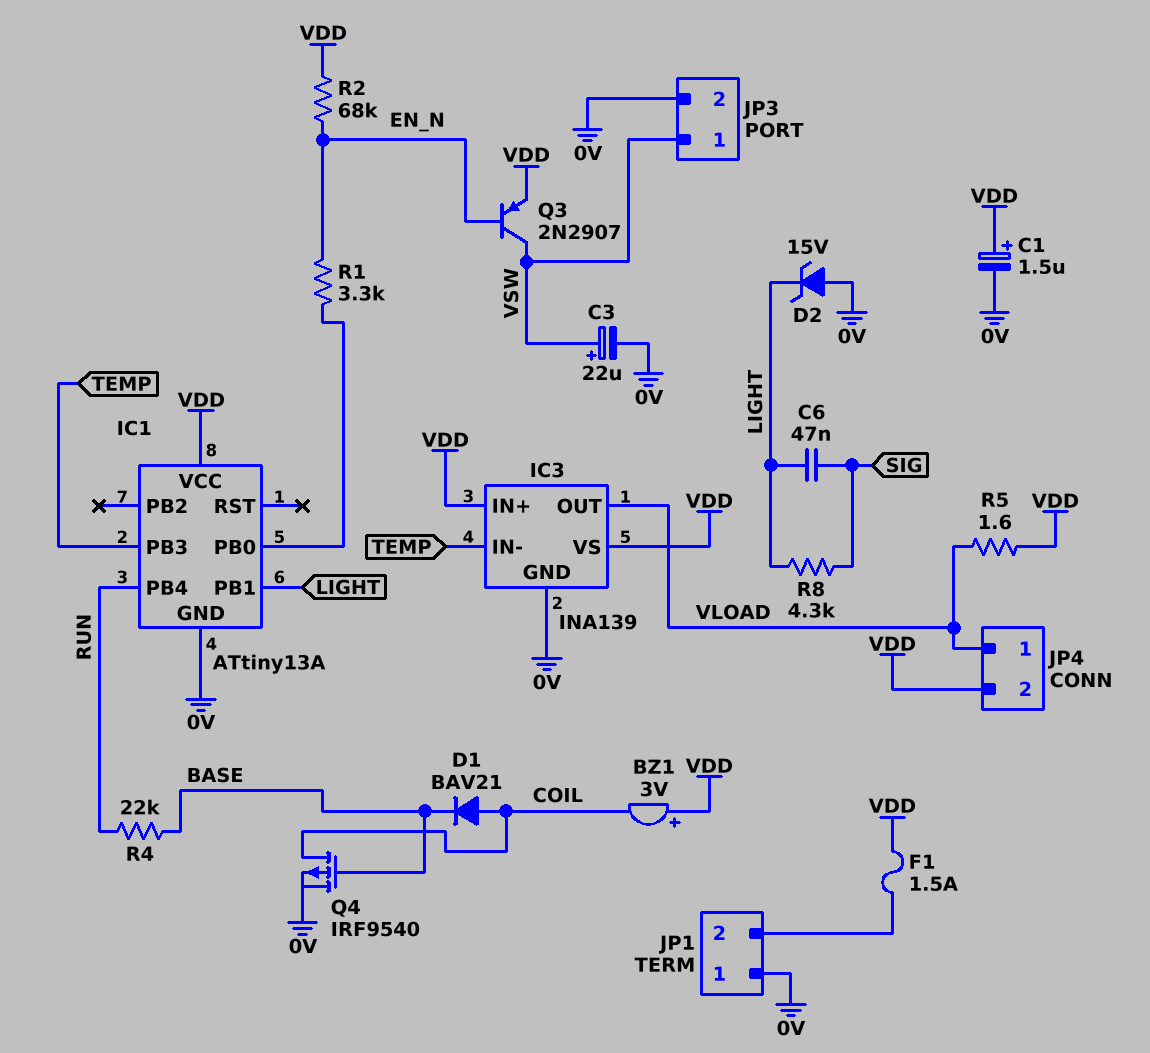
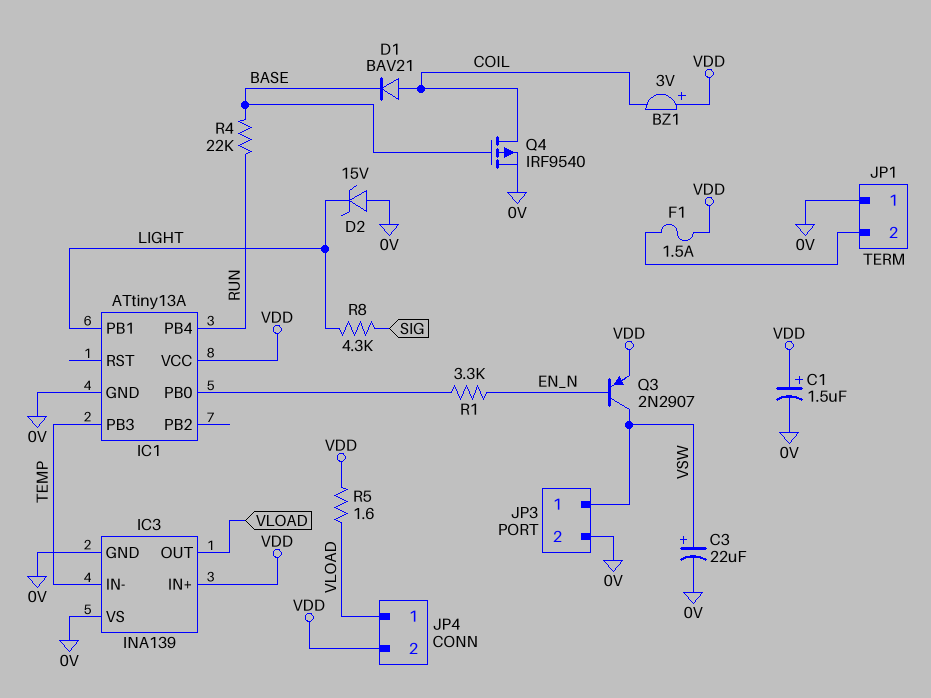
C6: 47nF (LIGHT, SIG) -> none
IC3 pin VS: VDD -> 0V
R2: 68k (EN_N, VDD) -> none

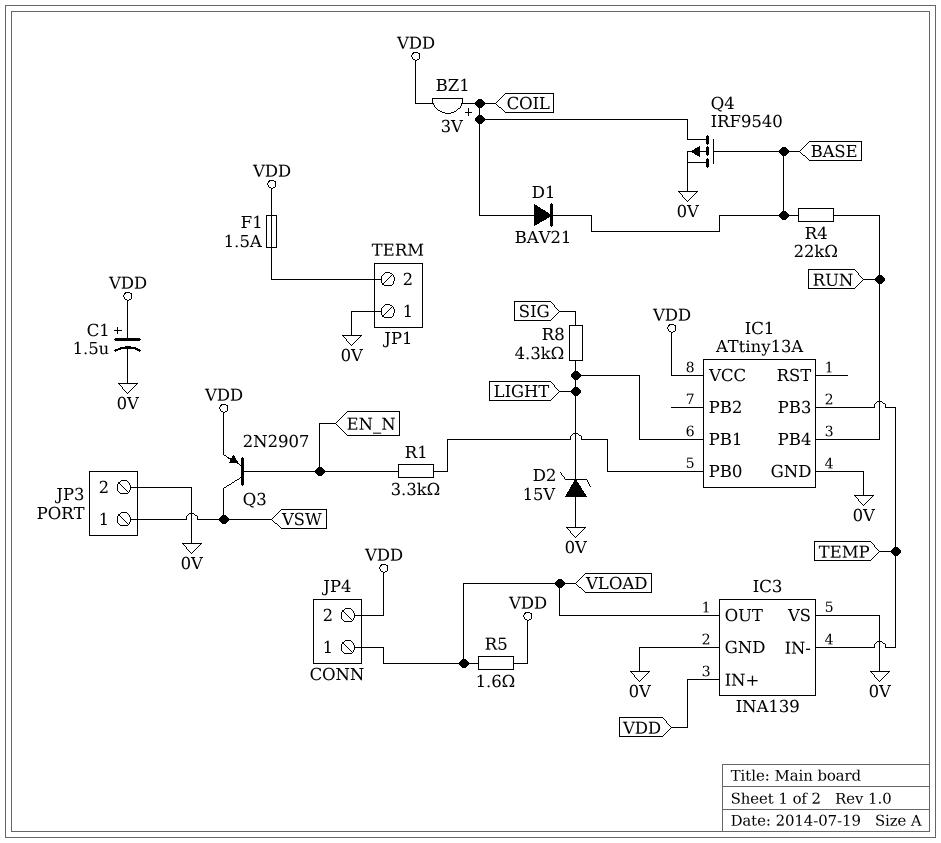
BZ1: buzzer 3V (plus VDD, minus COIL) -> buzzer 3V (plus COIL, minus VDD)
C3: 22uF (plus VSW, minus 0V) -> none

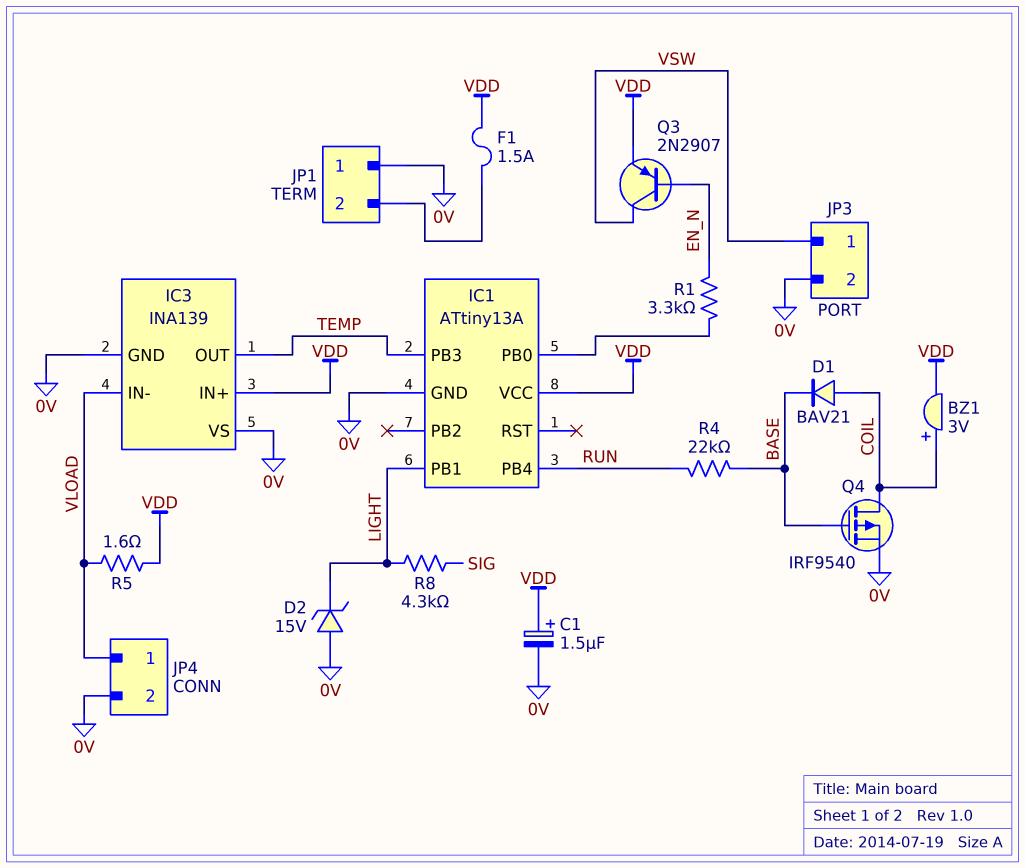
IC3 pin IN-: TEMP -> VLOAD
IC3 pin OUT: VLOAD -> TEMP
JP4 pin 2: VDD -> 0V

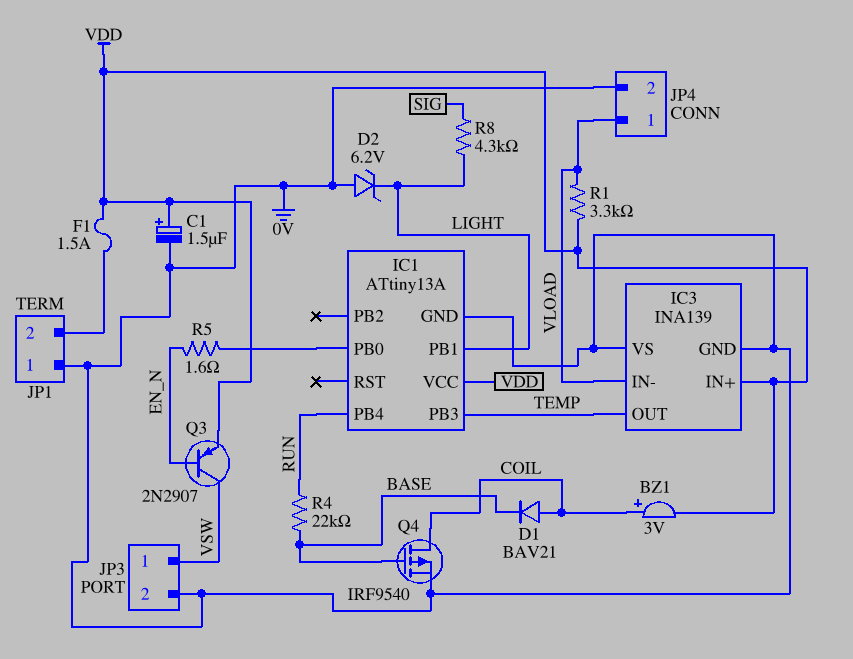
D2: zener 15V (A 0V, K LIGHT) -> zener 6.2V (A 0V, K LIGHT)
R1: 3.3k (EN_N, IC1/PB0) -> 3.3k (VDD, VLOAD)
R5: 1.6 (VDD, VLOAD) -> 1.6 (EN_N, IC1/PB0)

